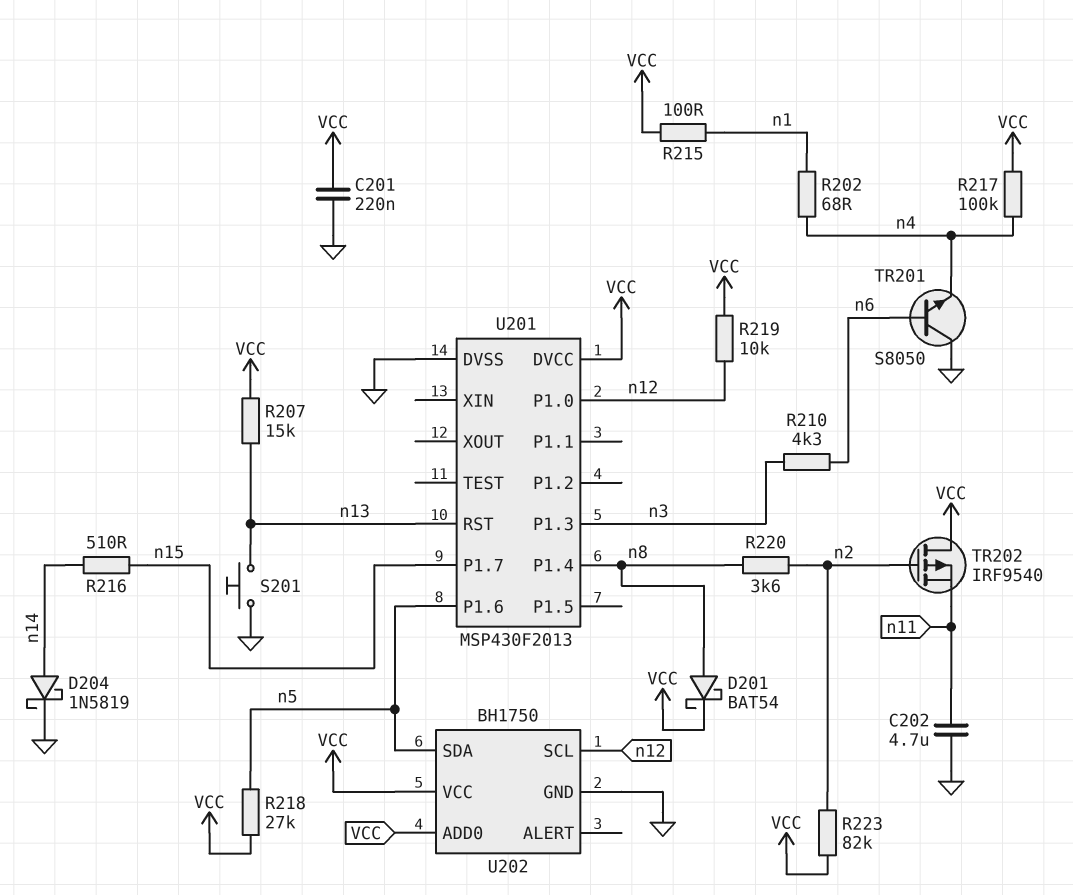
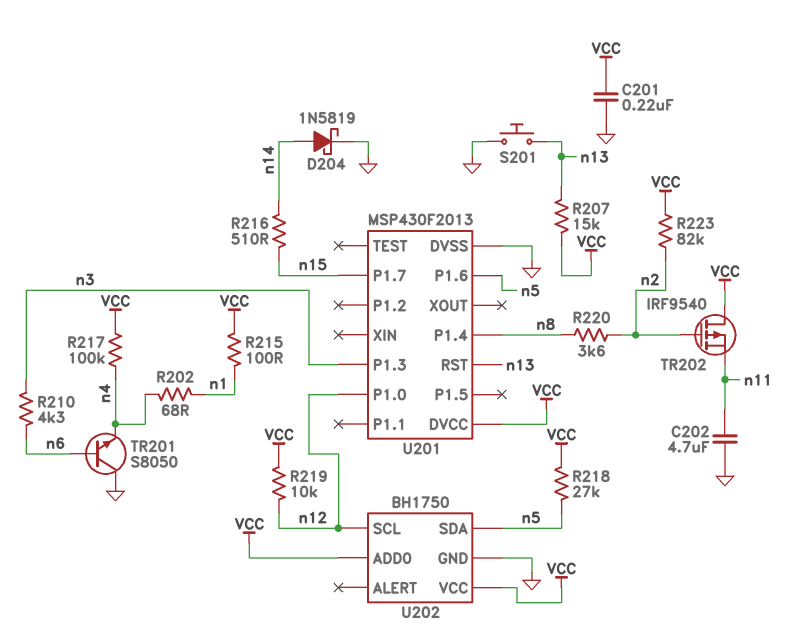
D201: schottky BAT54 (A n8, K VCC) -> none

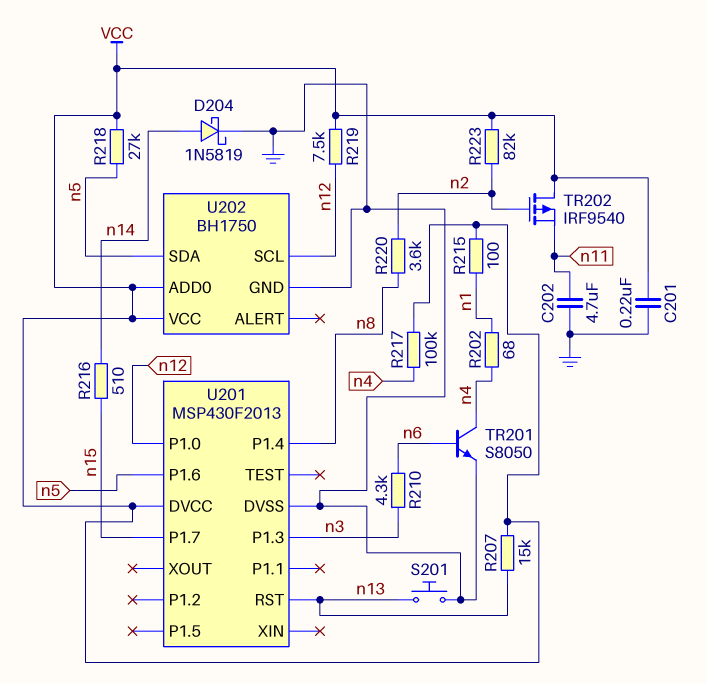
R219: 10k (VCC, n12) -> 7.5k (VCC, n12)
TR201: NPN S8050 (B n6, C GND, E n4) -> NPN S8050 (B n6, C n4, E GND)

